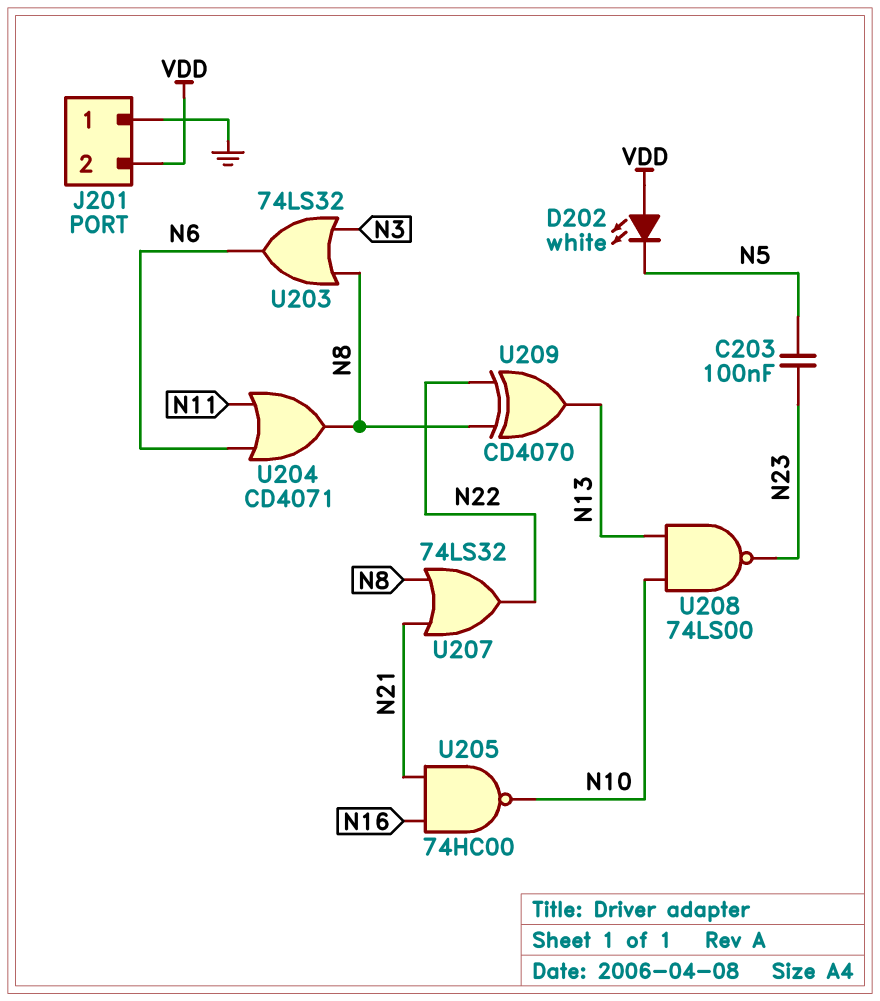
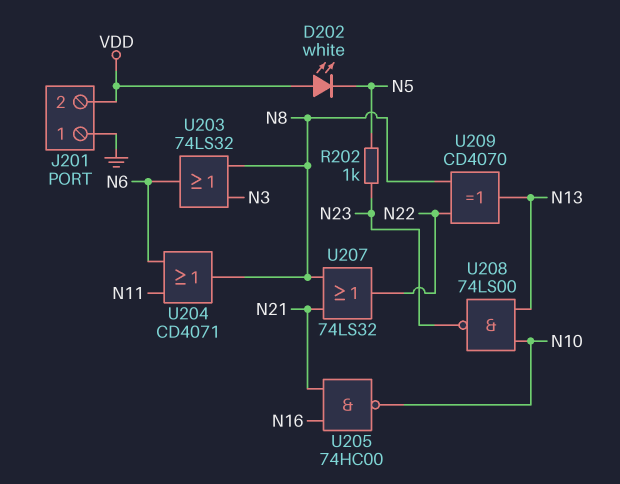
C203: 100nF (N5, N23) -> none
R202: none -> 1k (N5, N23)

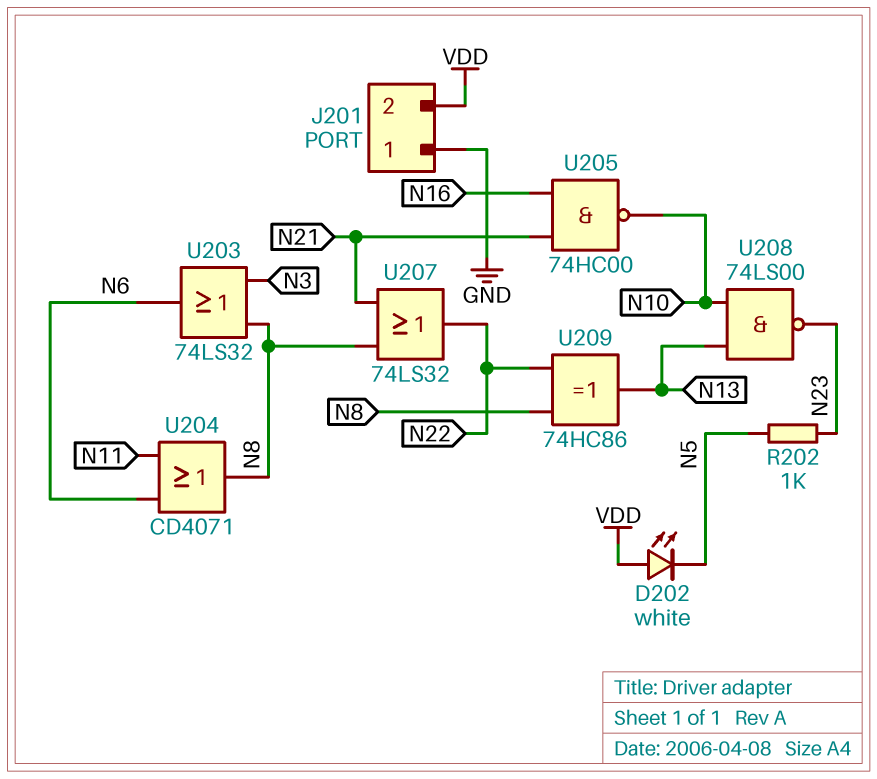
U209: XOR CD4070 (in N8, in N22, out N13) -> XOR 74HC86 (in N8, in N22, out N13)

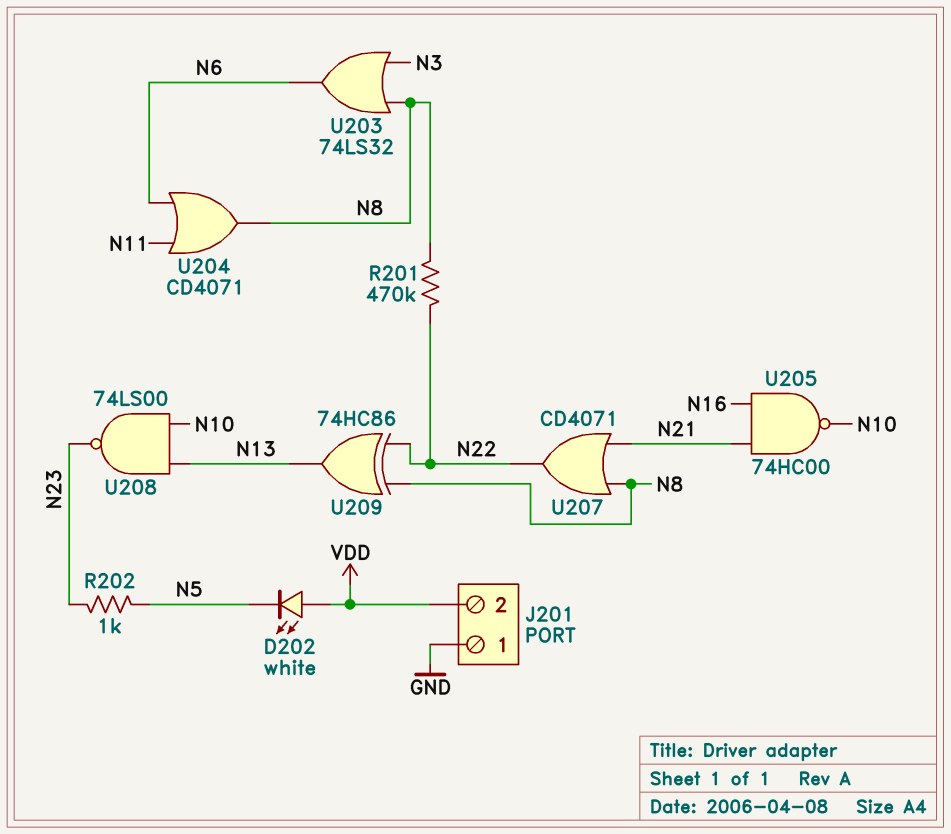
R201: none -> 470k (N8, N22)
U207: OR 74LS32 (in N8, in N21, out N22) -> OR CD4071 (in N8, in N21, out N22)

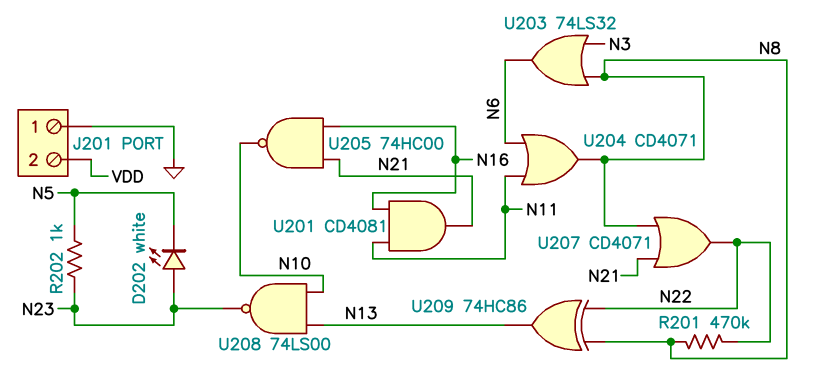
D202: LED white (A VDD, K N5) -> LED white (A N23, K N5)
U201: none -> AND CD4081 (in N11, in N16, out N21)

